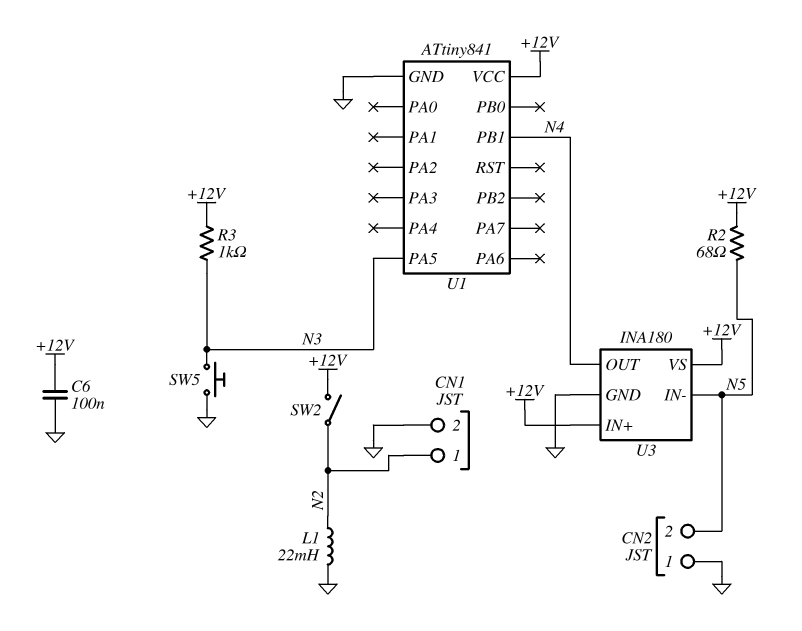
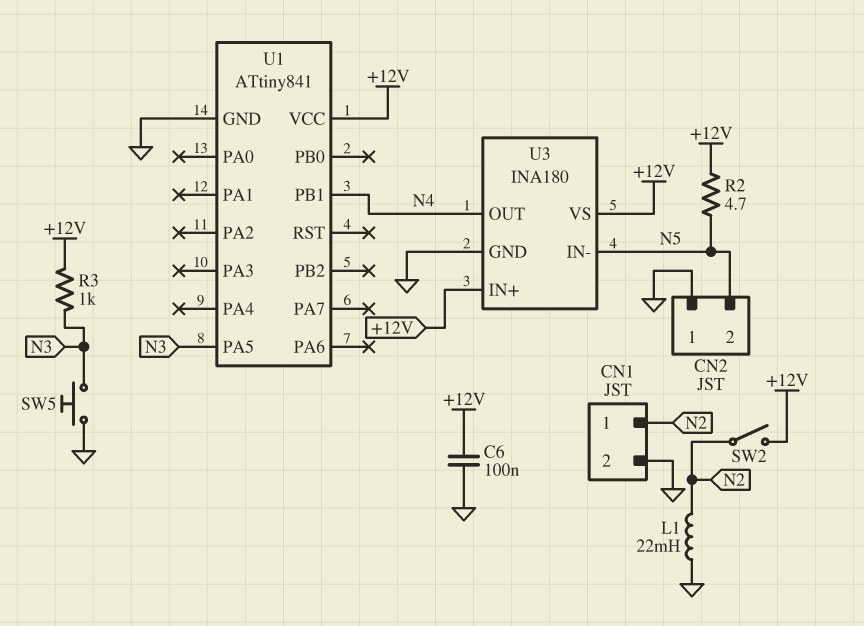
R2: 68 (+12V, N5) -> 4.7 (+12V, N5)

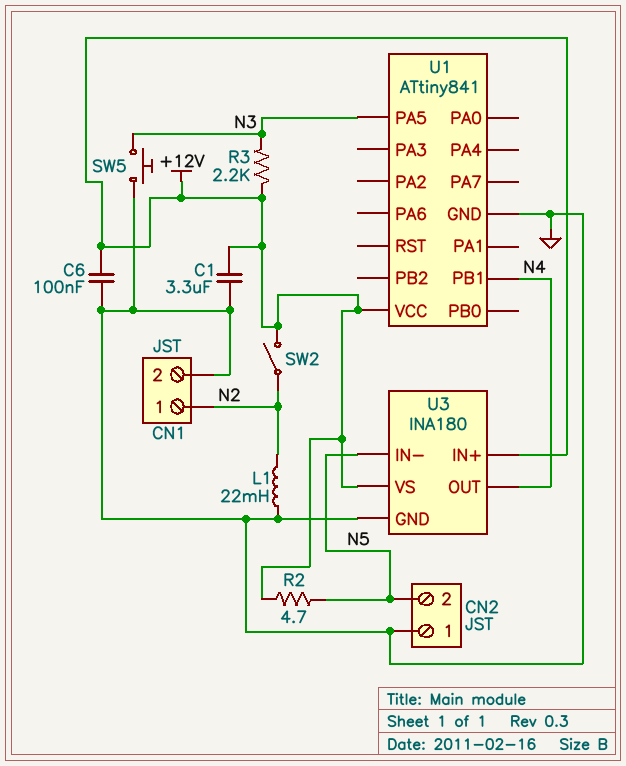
C1: none -> 3.3uF (+12V, GND)
R3: 1k (+12V, N3) -> 2.2k (+12V, N3)

